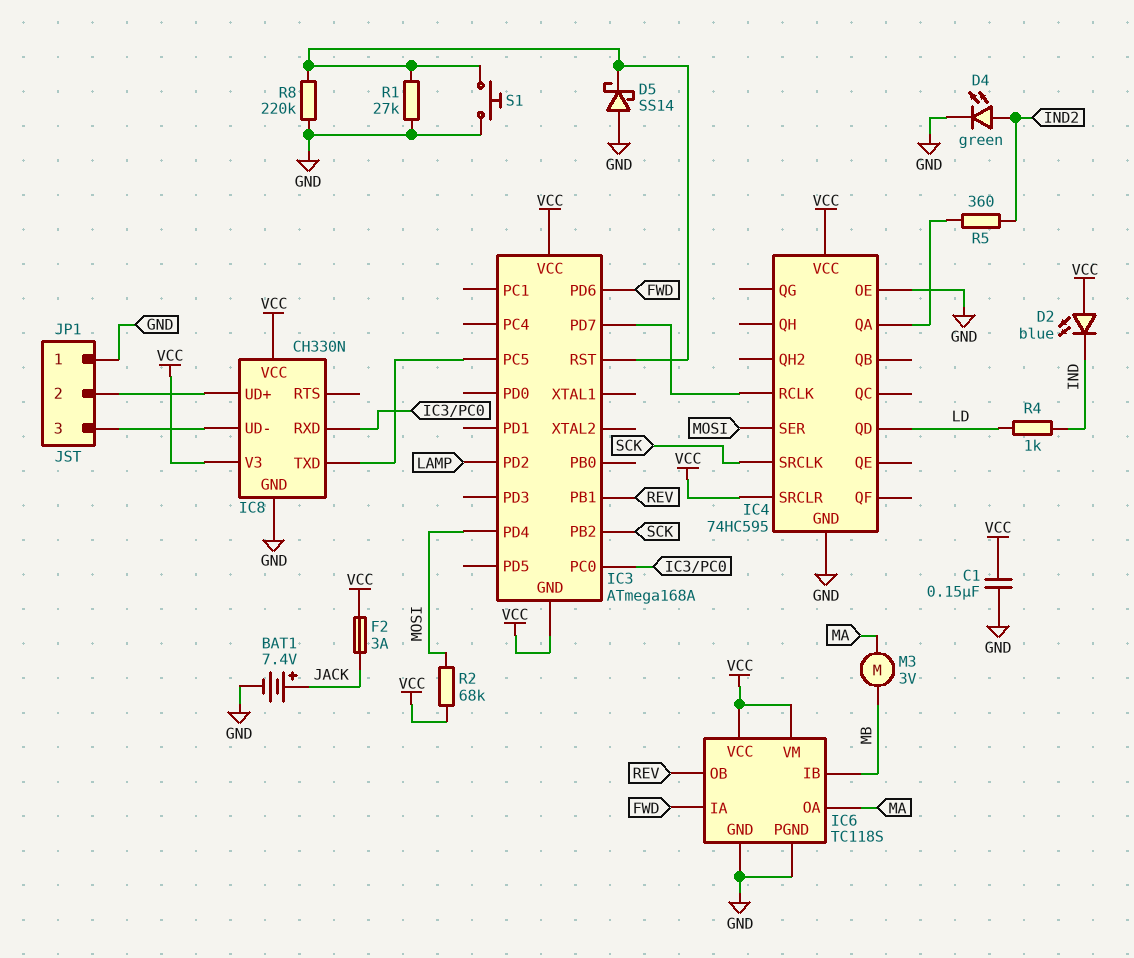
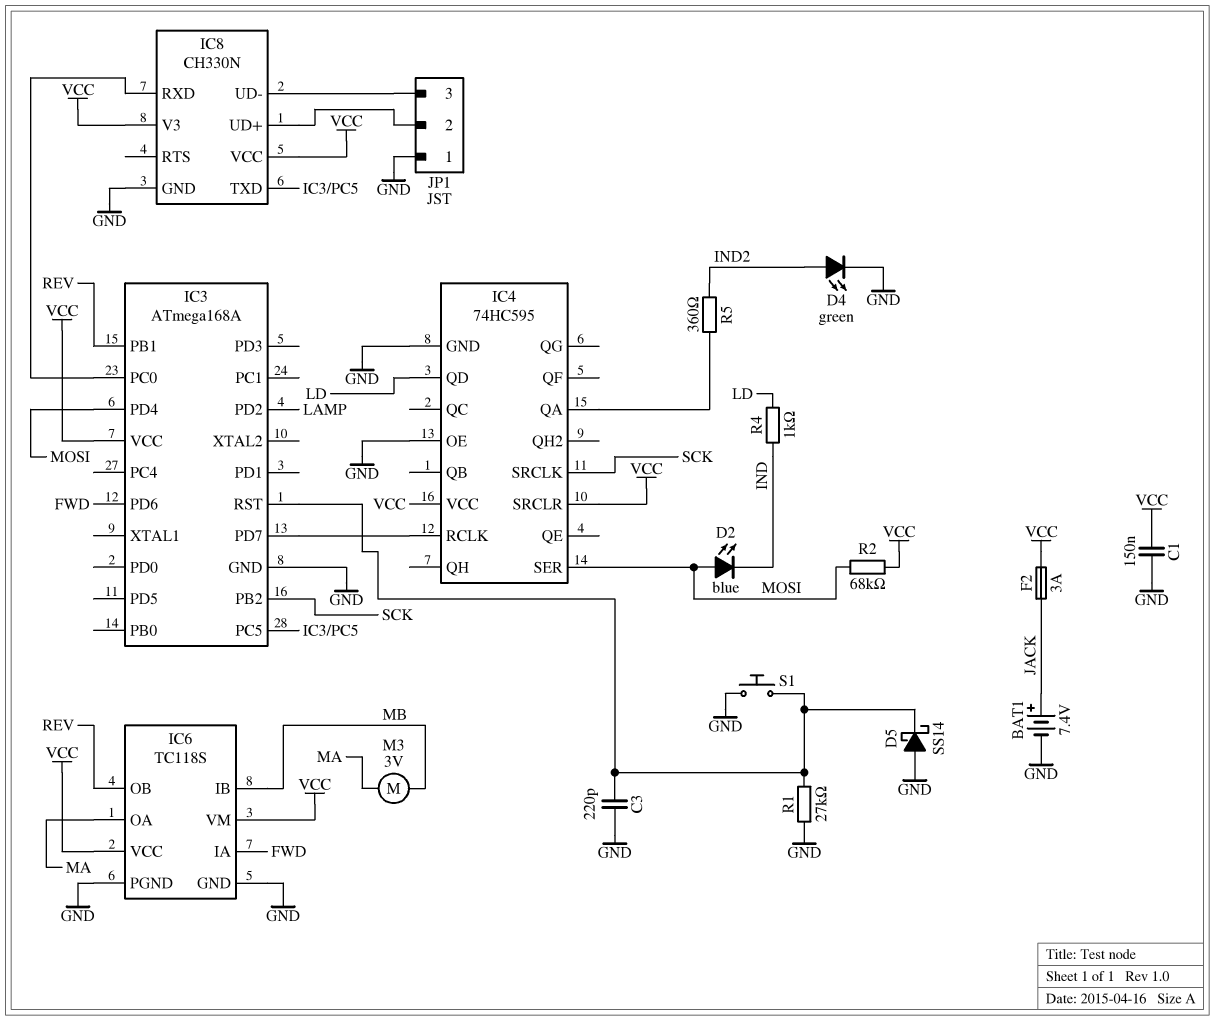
C3: none -> 220pF (GND, IC3/RST)
D2: LED blue (A VCC, K IND) -> LED blue (A MOSI, K IND)
IC3 pin GND: VCC -> GND
R8: 220k (GND, IC3/RST) -> none

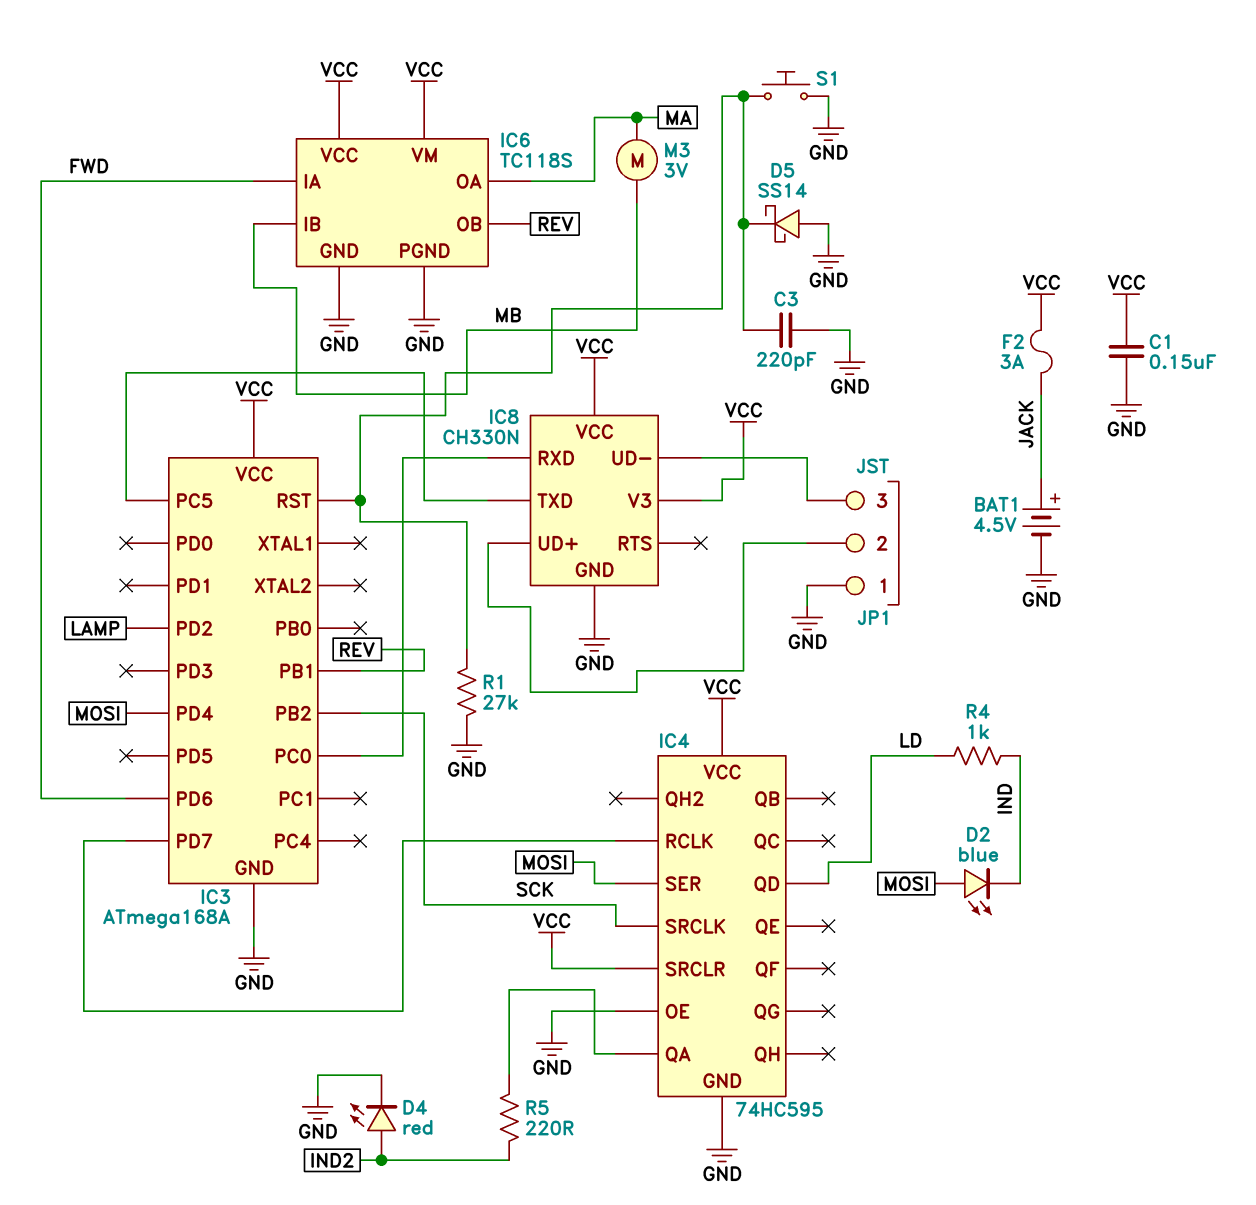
BAT1: 7.4V (plus JACK, minus GND) -> 4.5V (plus JACK, minus GND)
D4: LED green (A IND2, K GND) -> LED red (A IND2, K GND)
R2: 68k (MOSI, VCC) -> none
R5: 360 (IC4/QA, IND2) -> 220 (IC4/QA, IND2)

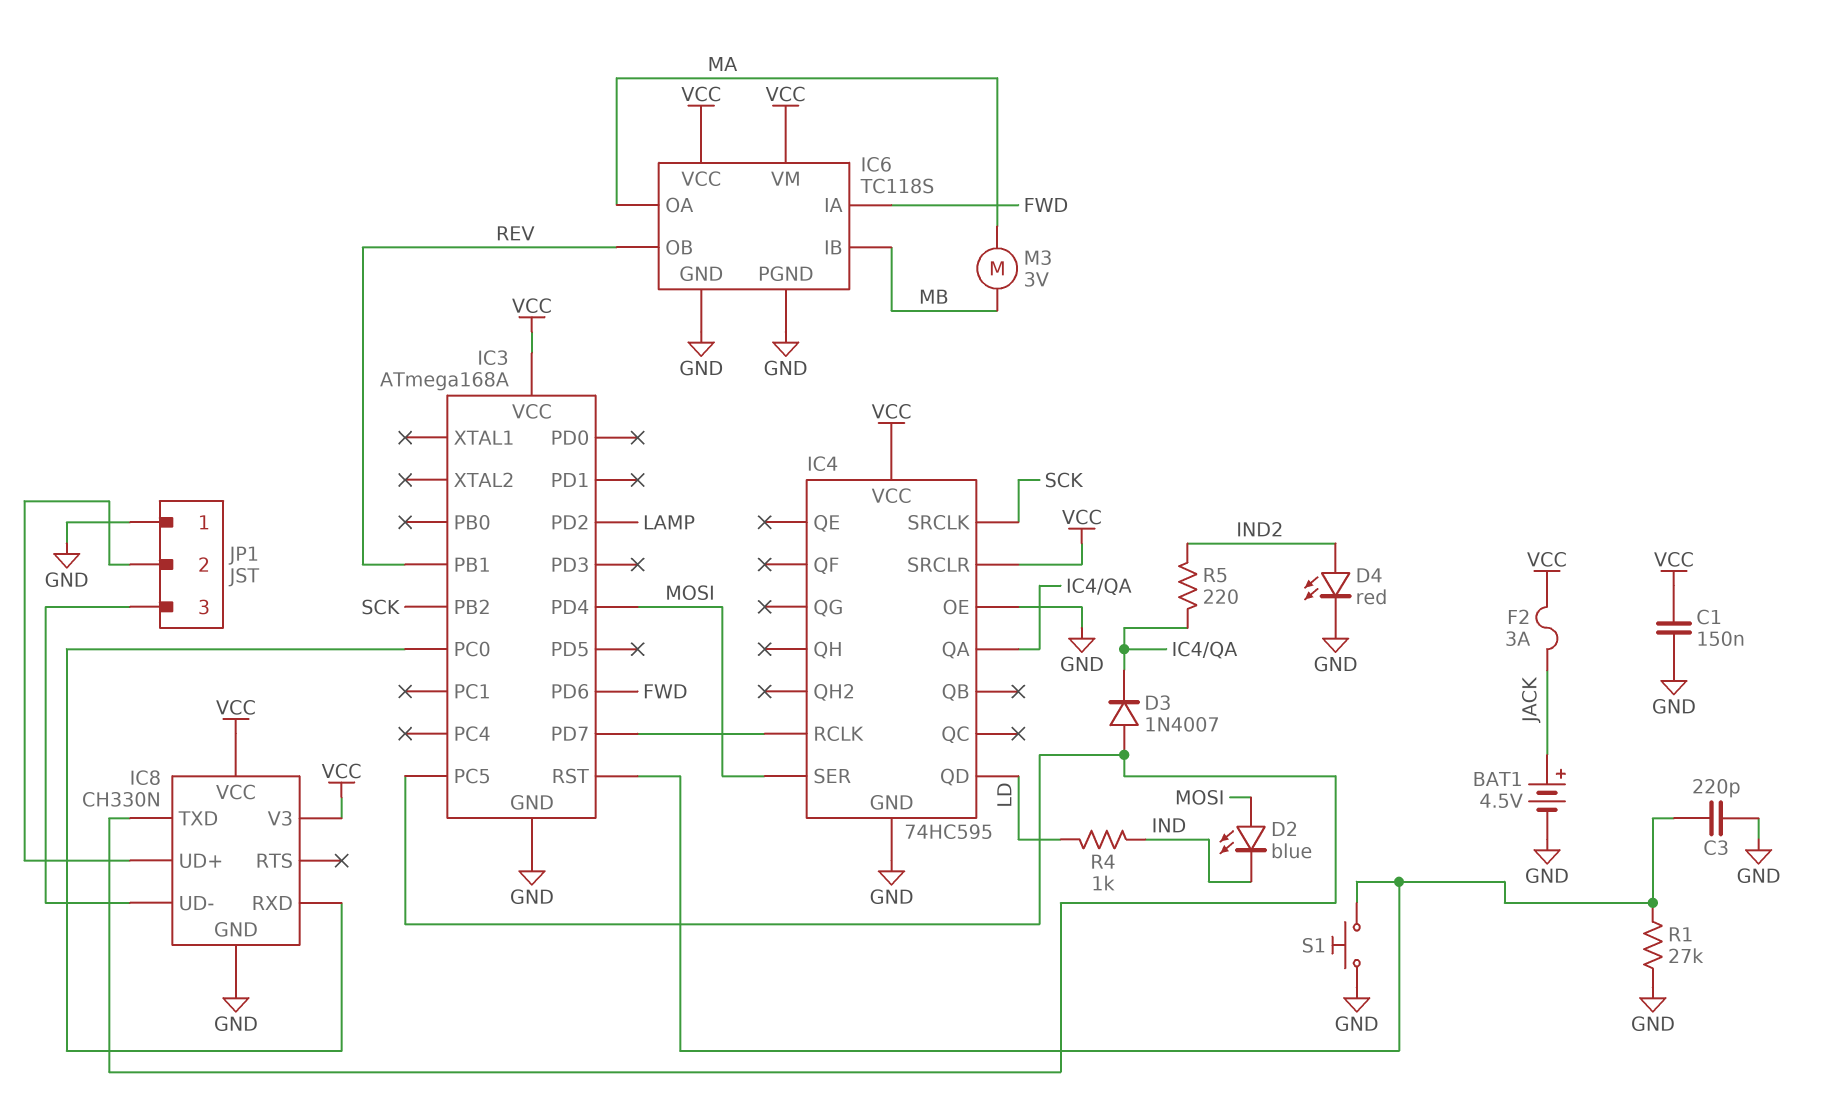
D3: none -> diode 1N4007 (A IC3/PC5, K IC4/QA)
D5: schottky SS14 (A GND, K IC3/RST) -> none

